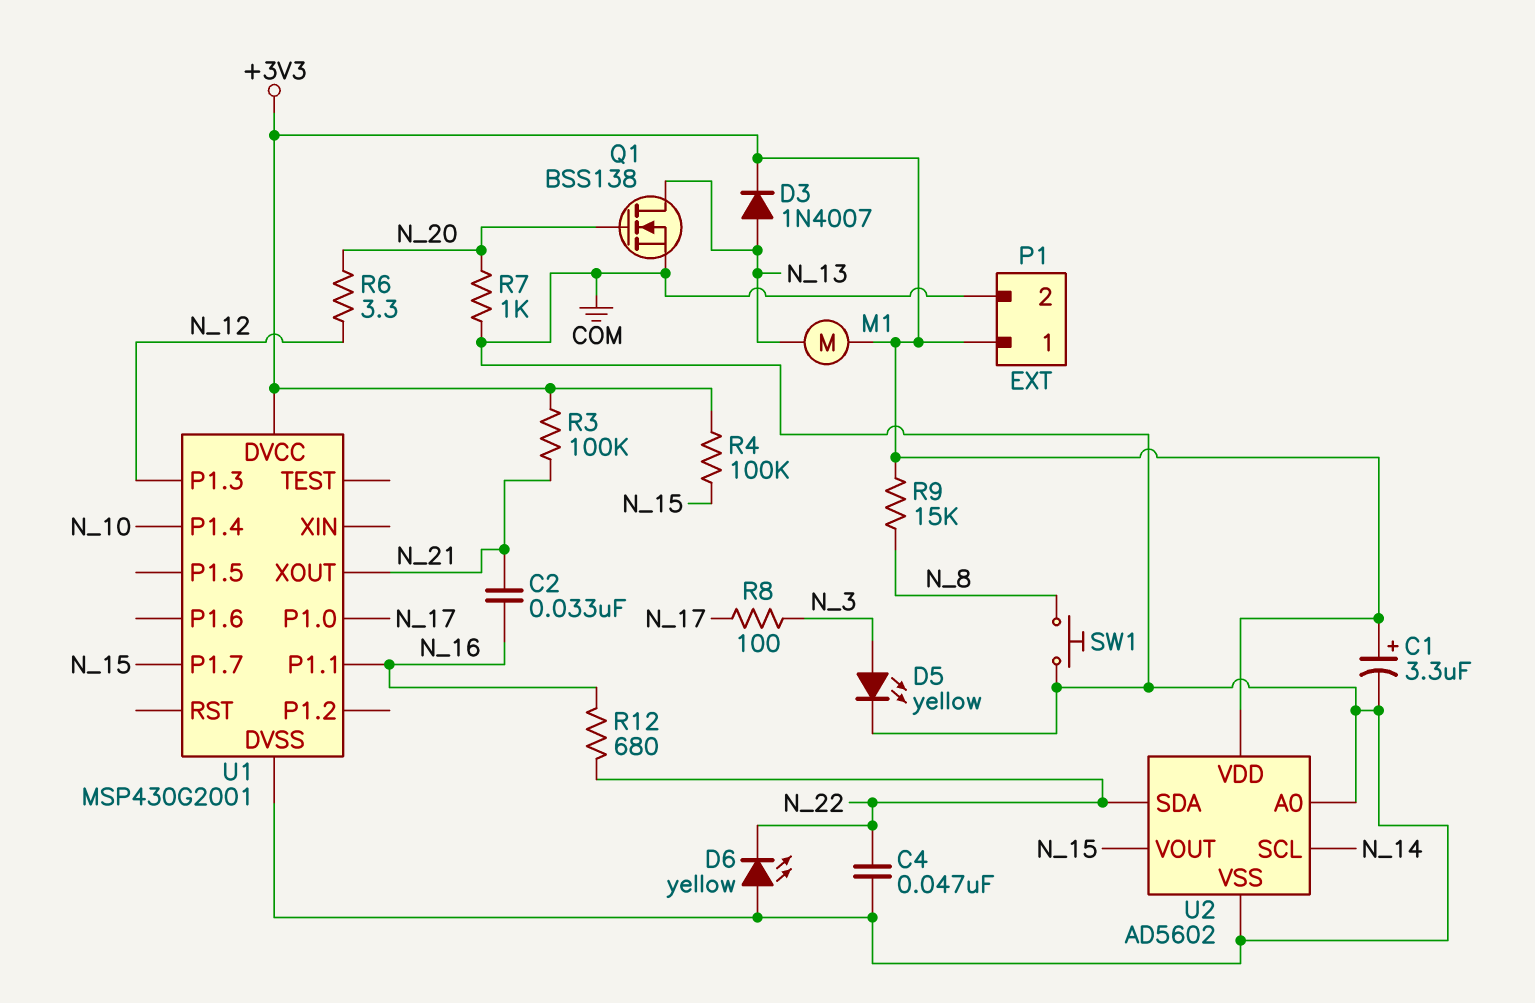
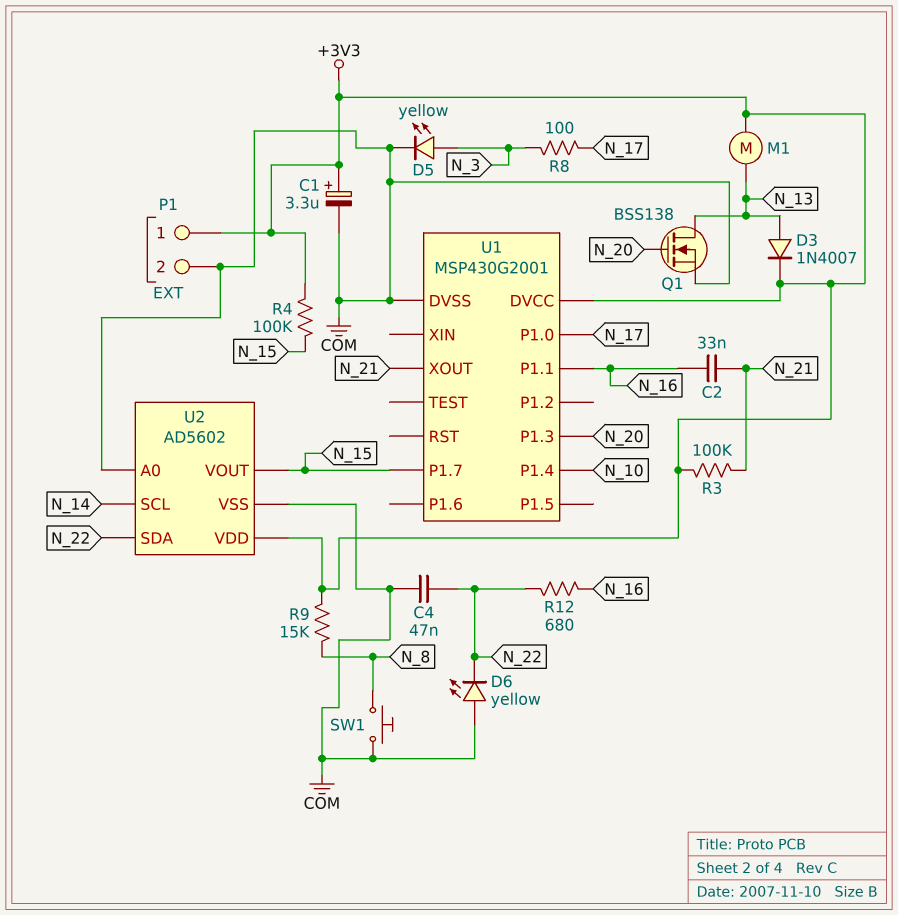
R6: 3.3 (N_12, N_20) -> none
R7: 1k (COM, N_20) -> none
U1 pin P1.3: N_12 -> N_20

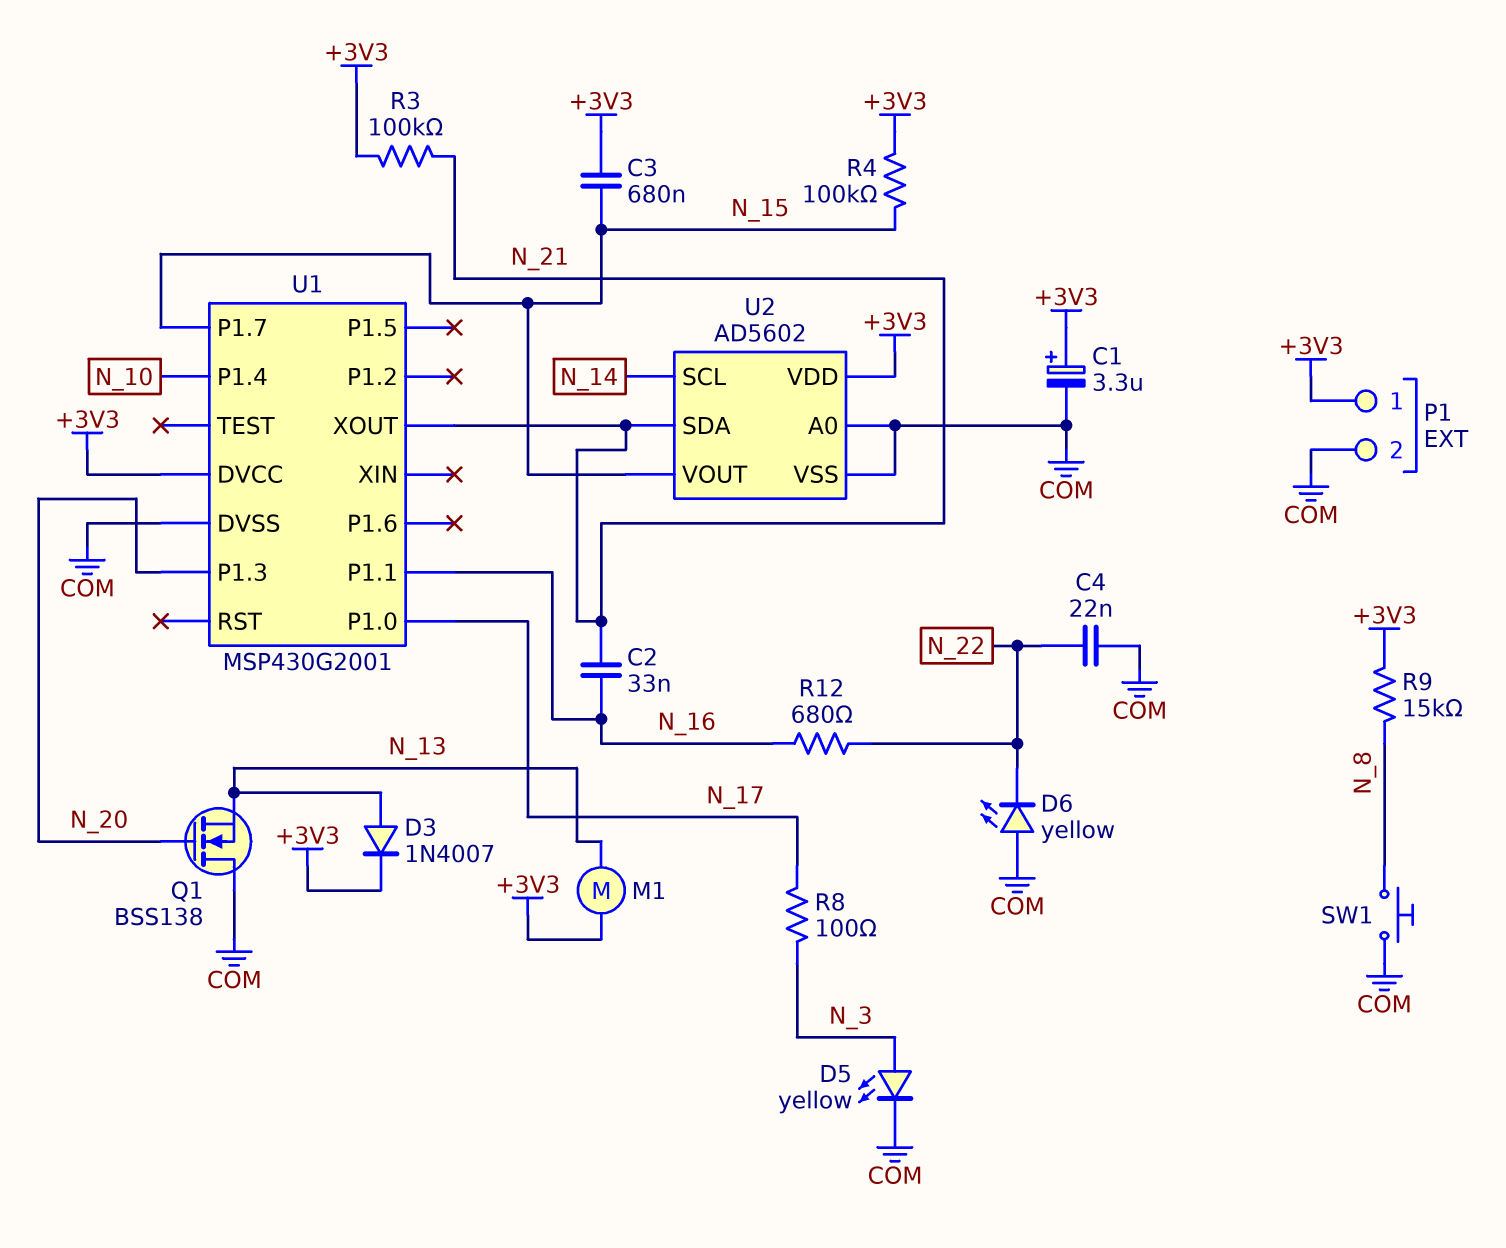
C3: none -> 680nF (+3V3, N_15)
C4: 47nF (COM, N_22) -> 22nF (COM, N_22)
Q1: NMOS BSS138 (G N_20, D N_13, S COM) -> NMOS BSS138 (G N_20, D COM, S N_13)
U2 pin SDA: N_22 -> N_21

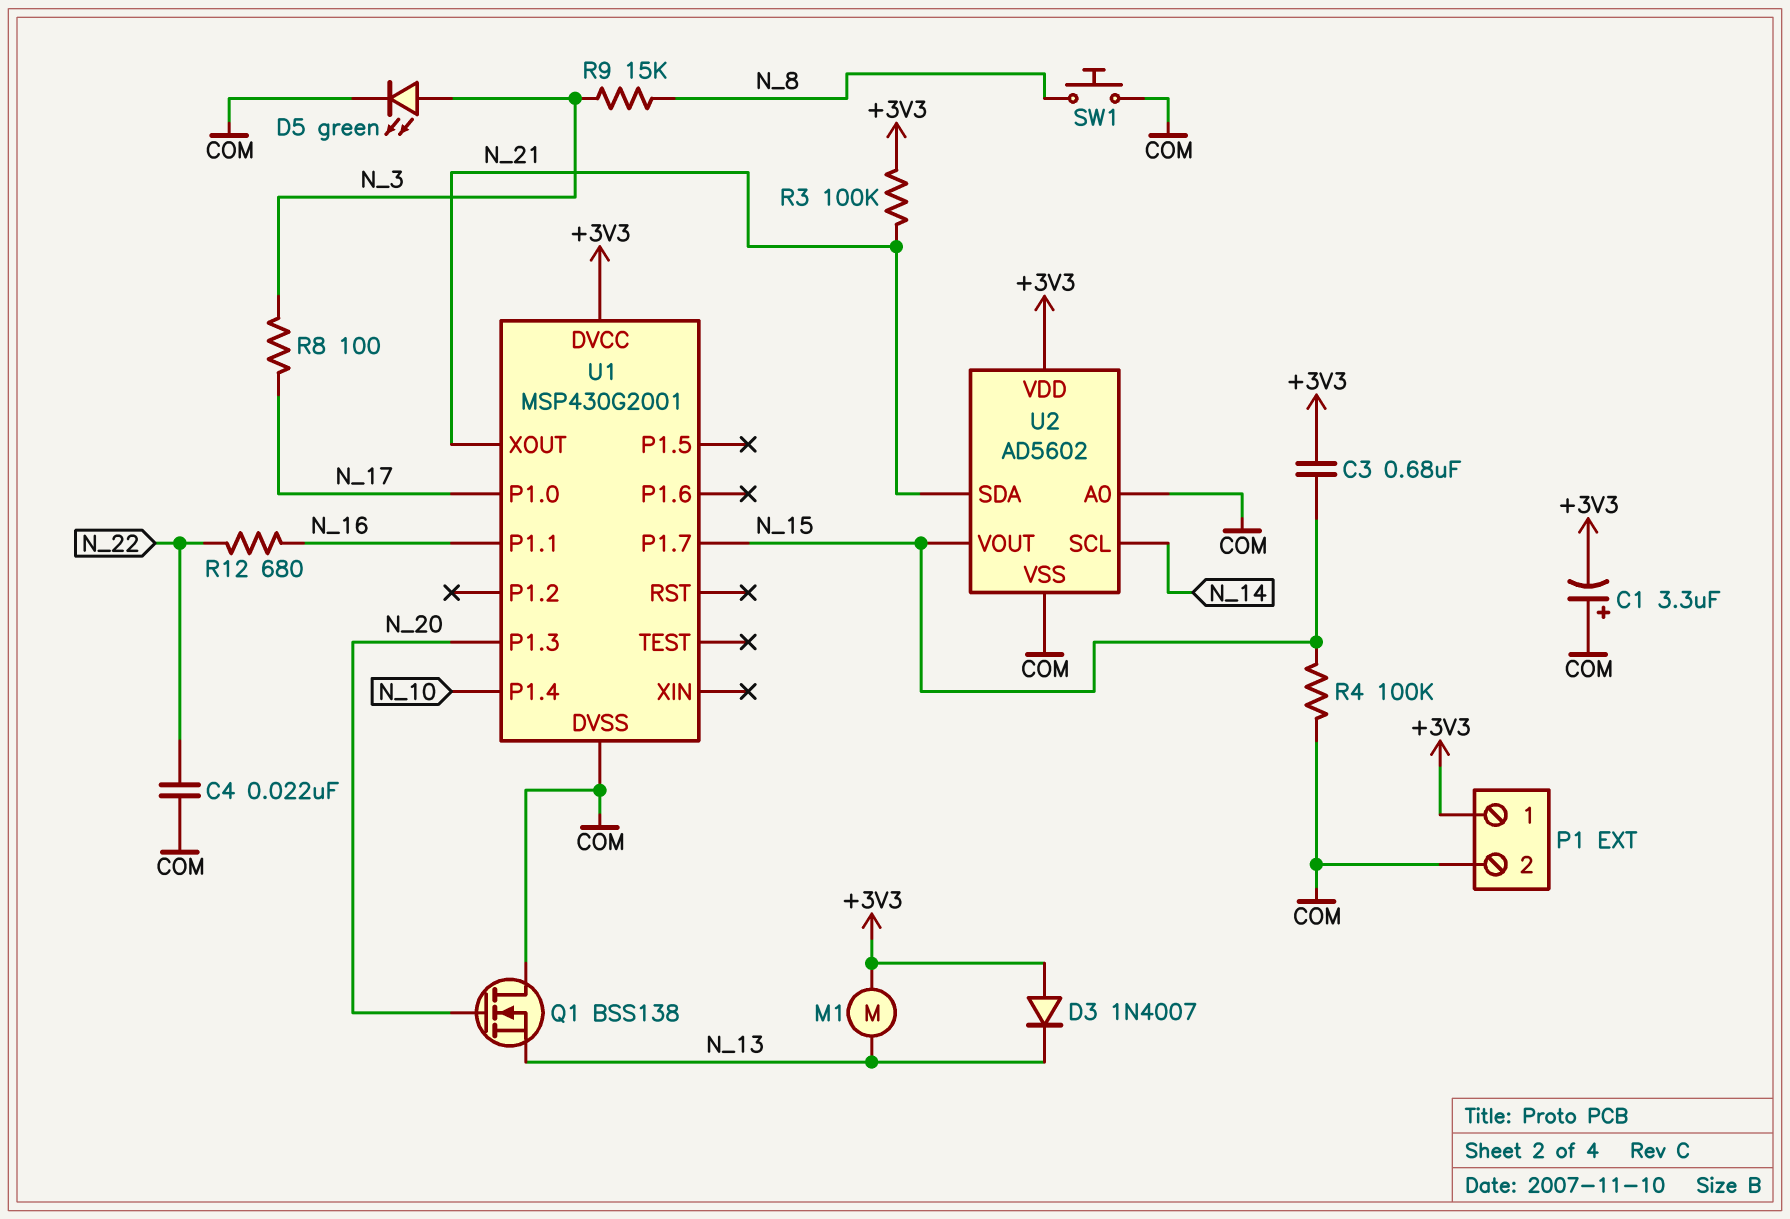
C1: 3.3uF (plus +3V3, minus COM) -> 3.3uF (plus COM, minus +3V3)
C2: 33nF (N_16, N_21) -> none
D3: diode 1N4007 (A N_13, K +3V3) -> diode 1N4007 (A +3V3, K N_13)
D5: LED yellow (A N_3, K COM) -> LED green (A N_3, K COM)
D6: LED yellow (A COM, K N_22) -> none
R4: 100k (+3V3, N_15) -> 100k (COM, N_15)
R9: 15k (+3V3, N_8) -> 15k (N_3, N_8)

